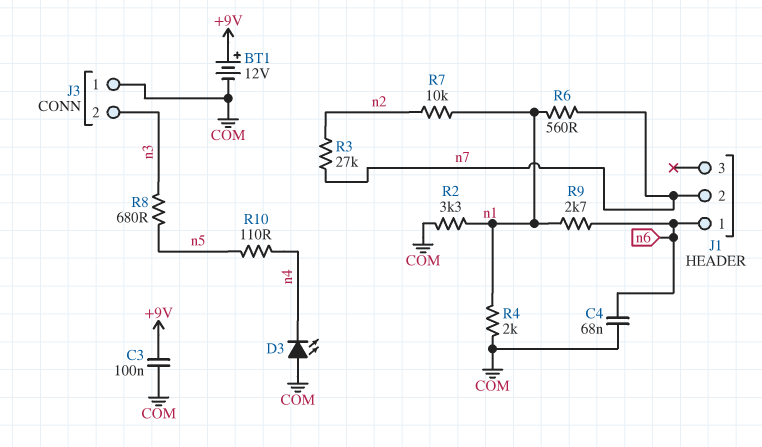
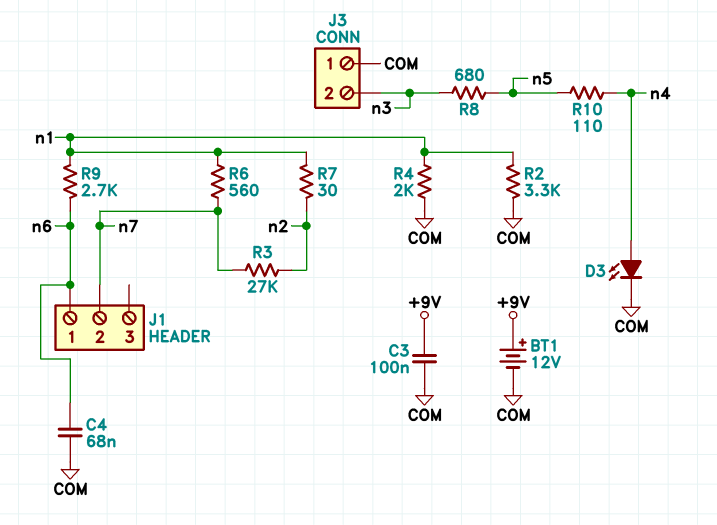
D3: LED (A COM, K n4) -> LED (A n4, K COM)
R7: 10k (n1, n2) -> 30 (n1, n2)

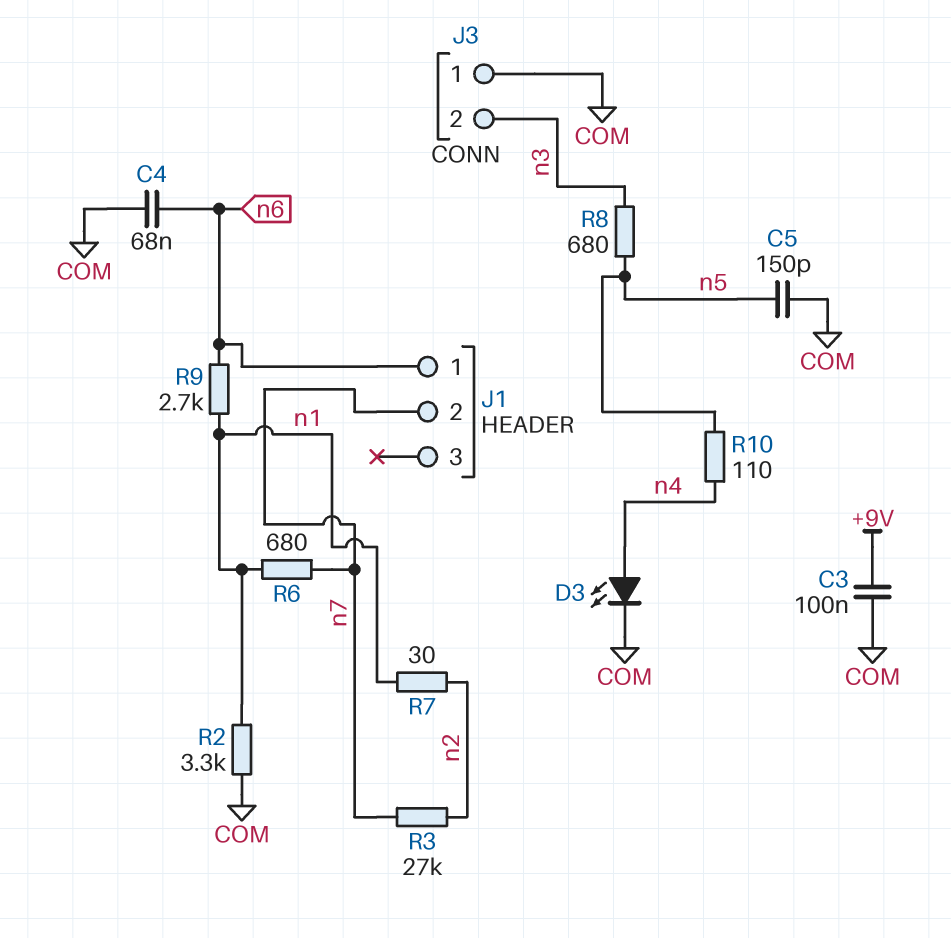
BT1: 12V (plus +9V, minus COM) -> none
C5: none -> 150pF (COM, n5)
R4: 2k (COM, n1) -> none
R6: 560 (n1, n7) -> 680 (n1, n7)

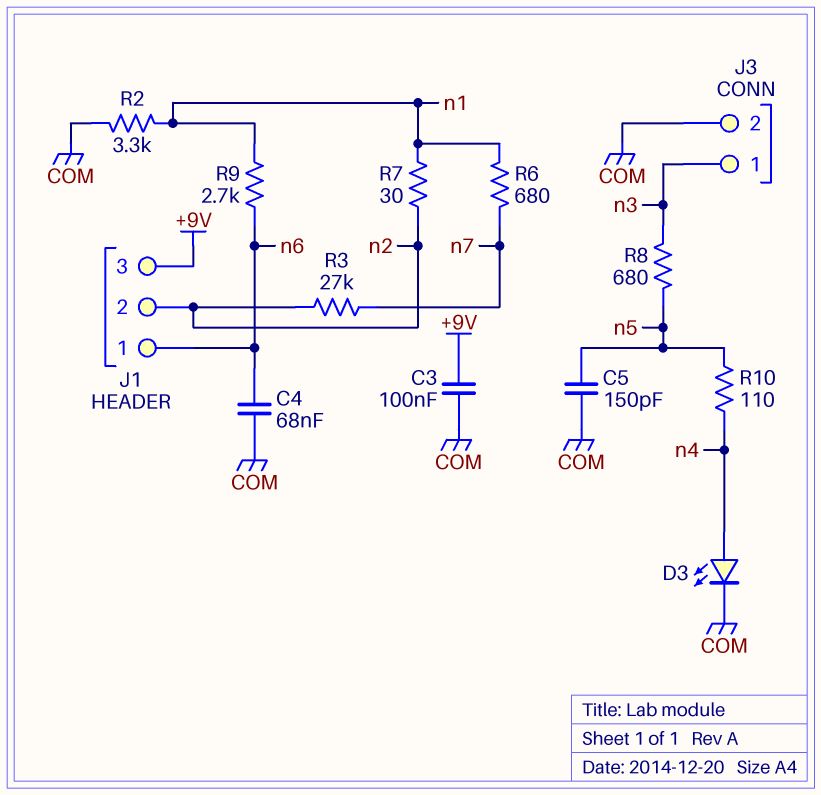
J1 pin 2: n7 -> n2
J1 pin 3: none -> +9V
J3 pin 1: COM -> n3
J3 pin 2: n3 -> COM

